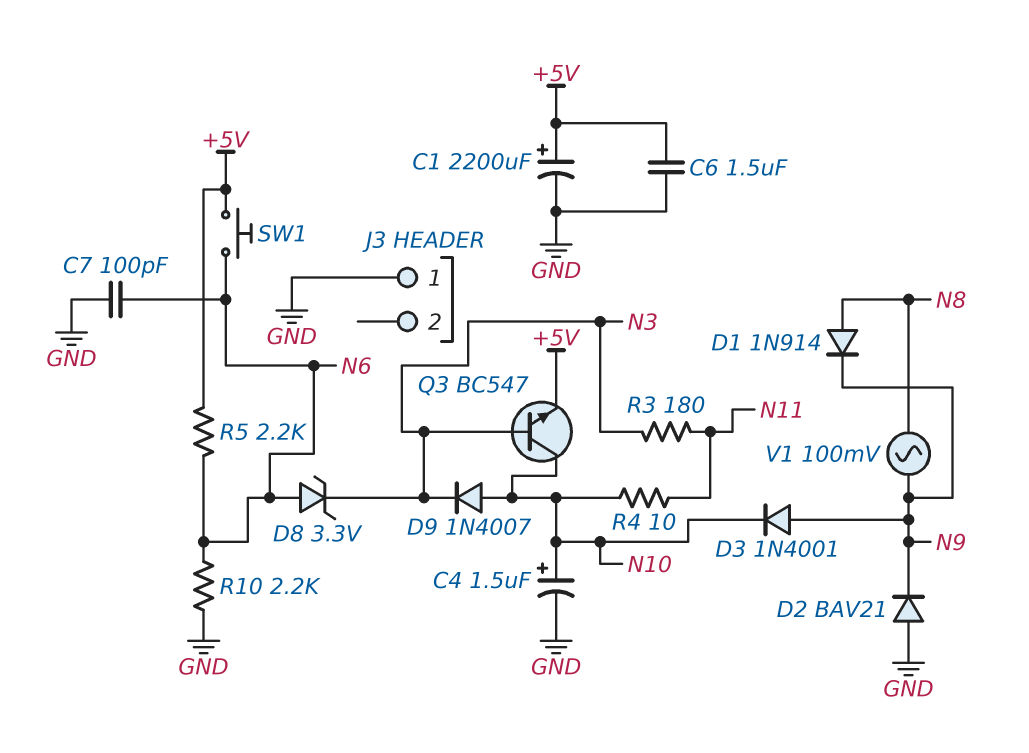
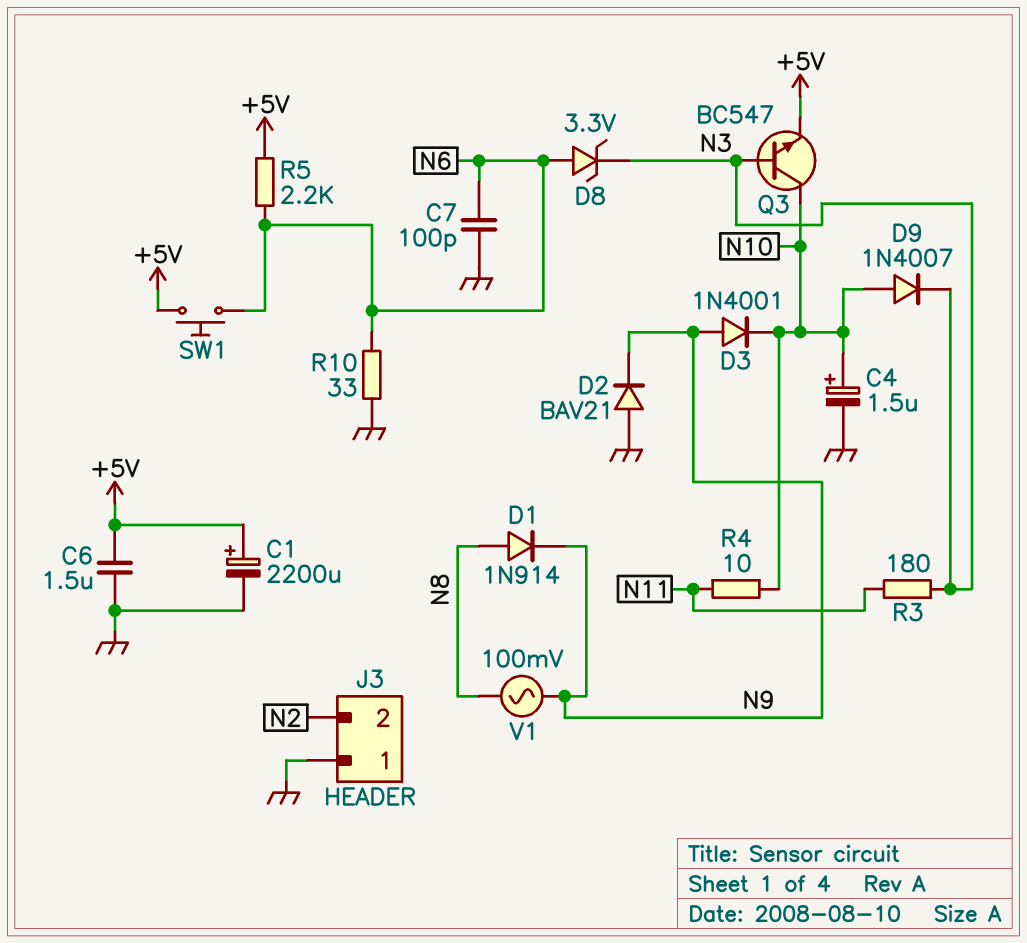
J3 pin 2: none -> N2
R10: 2.2k (GND, N6) -> 33 (GND, N6)

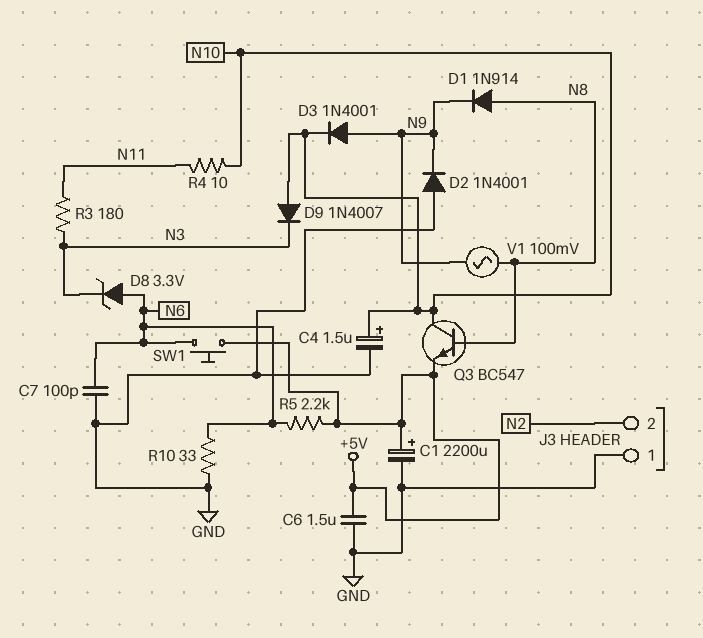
D2: diode BAV21 (A GND, K N9) -> diode 1N4001 (A GND, K N9)
Q3: NPN BC547 (B N3, C N10, E +5V) -> NPN BC547 (B N8, C N10, E +5V)

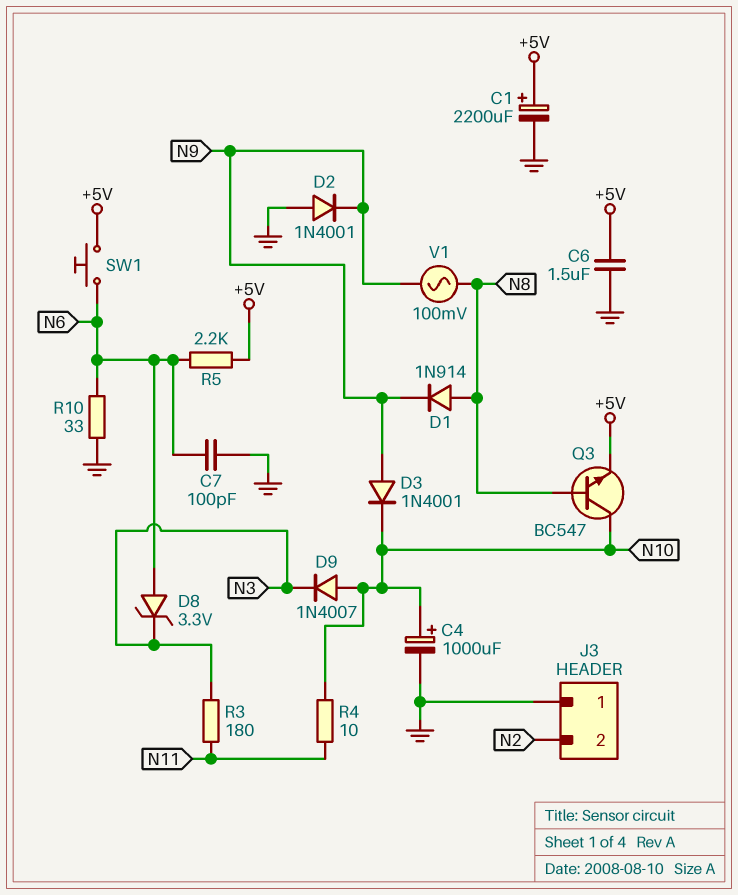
C4: 1.5uF (plus N10, minus GND) -> 1000uF (plus N10, minus GND)

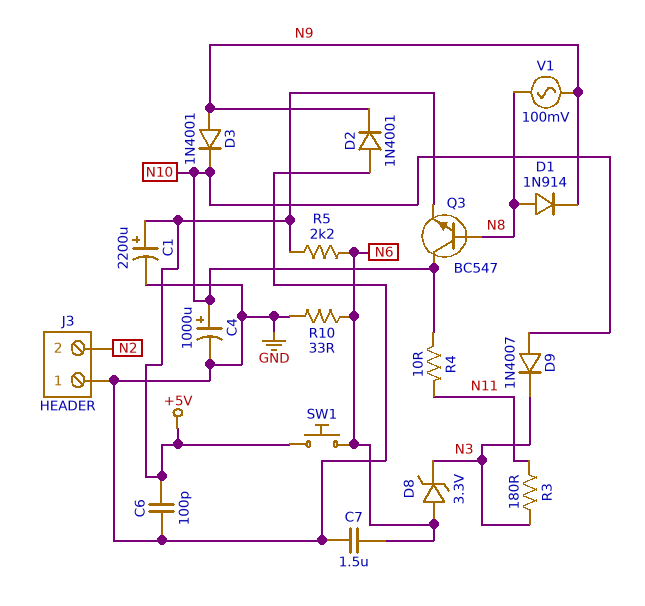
C6: 1.5uF (+5V, GND) -> 100pF (+5V, GND)
C7: 100pF (GND, N6) -> 1.5uF (GND, N6)

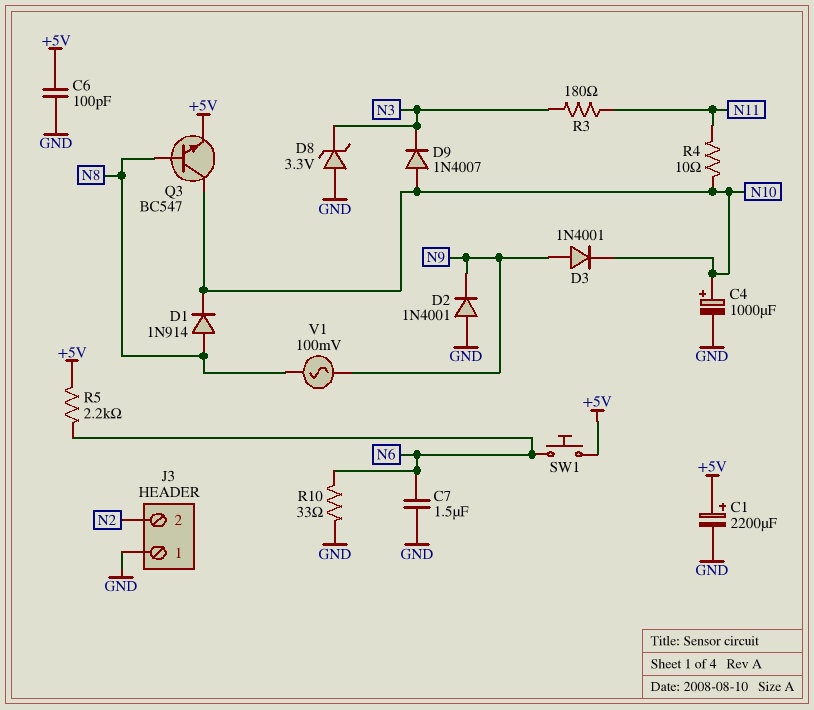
D1: diode 1N914 (A N8, K N9) -> diode 1N914 (A N8, K N10)
D8: zener 3.3V (A N6, K N3) -> zener 3.3V (A GND, K N3)

